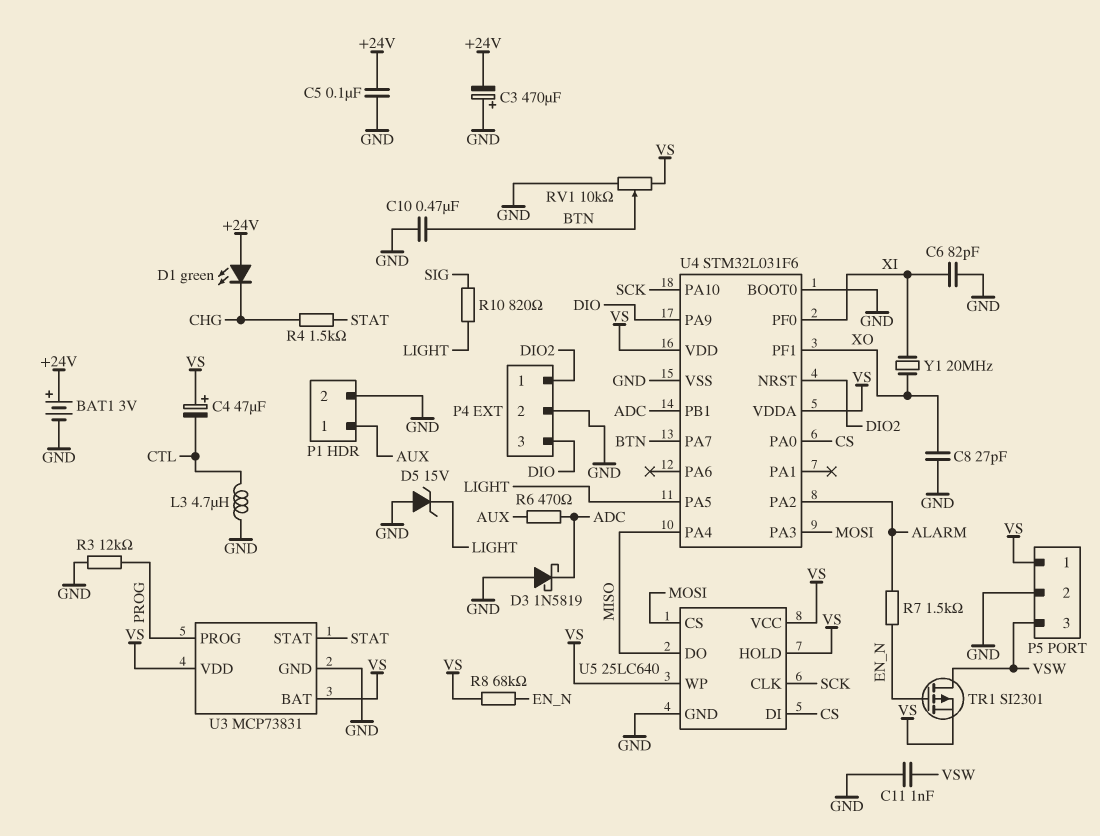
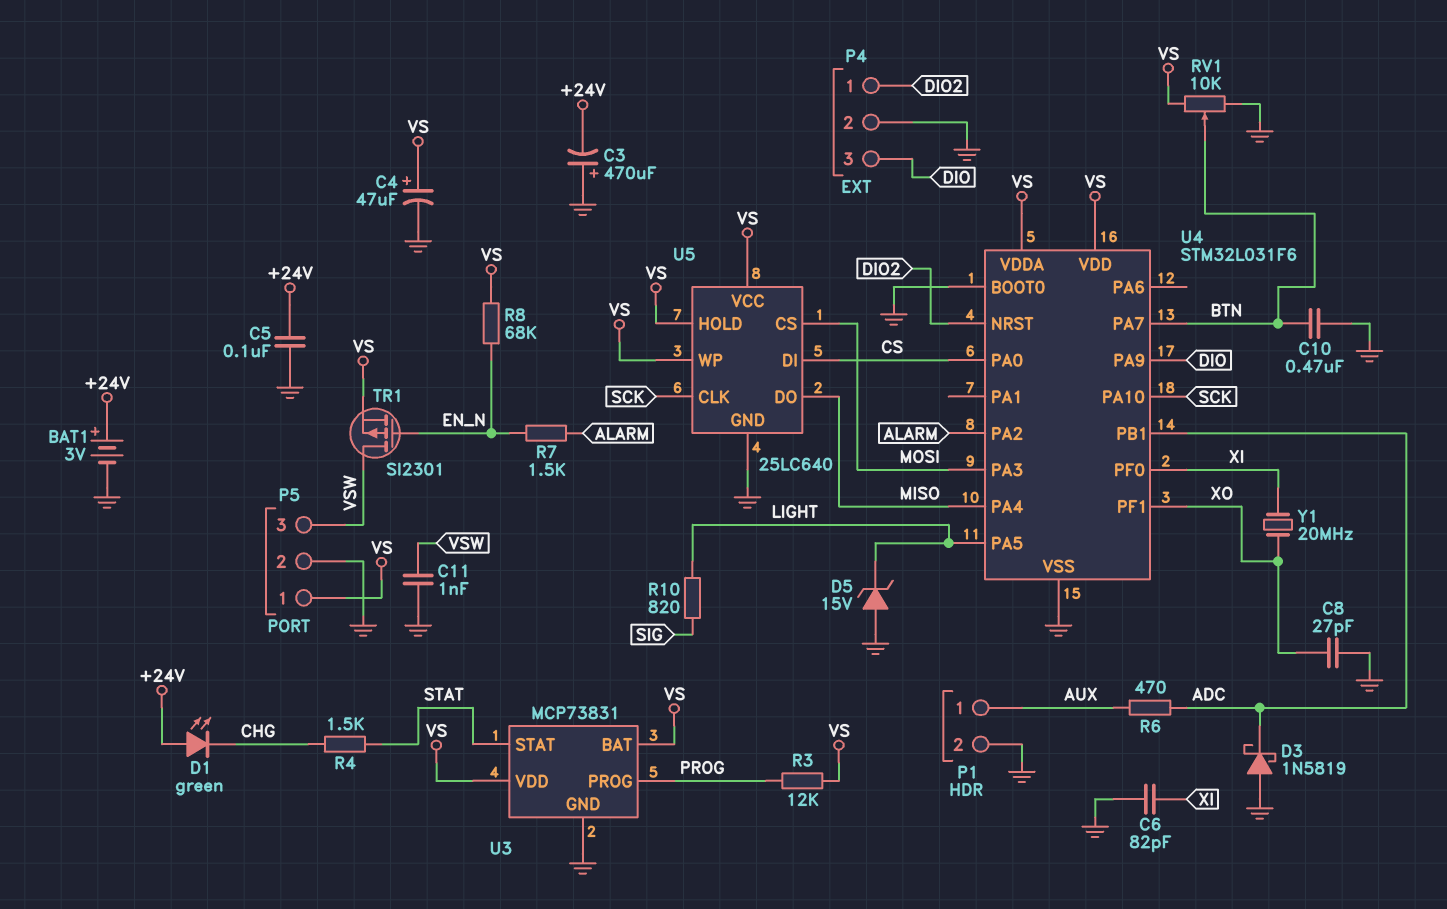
C4: 47uF (plus VS, minus CTL) -> 47uF (plus VS, minus GND)
L3: 4.7uH (CTL, GND) -> none
R3: 12k (GND, PROG) -> 12k (PROG, VS)

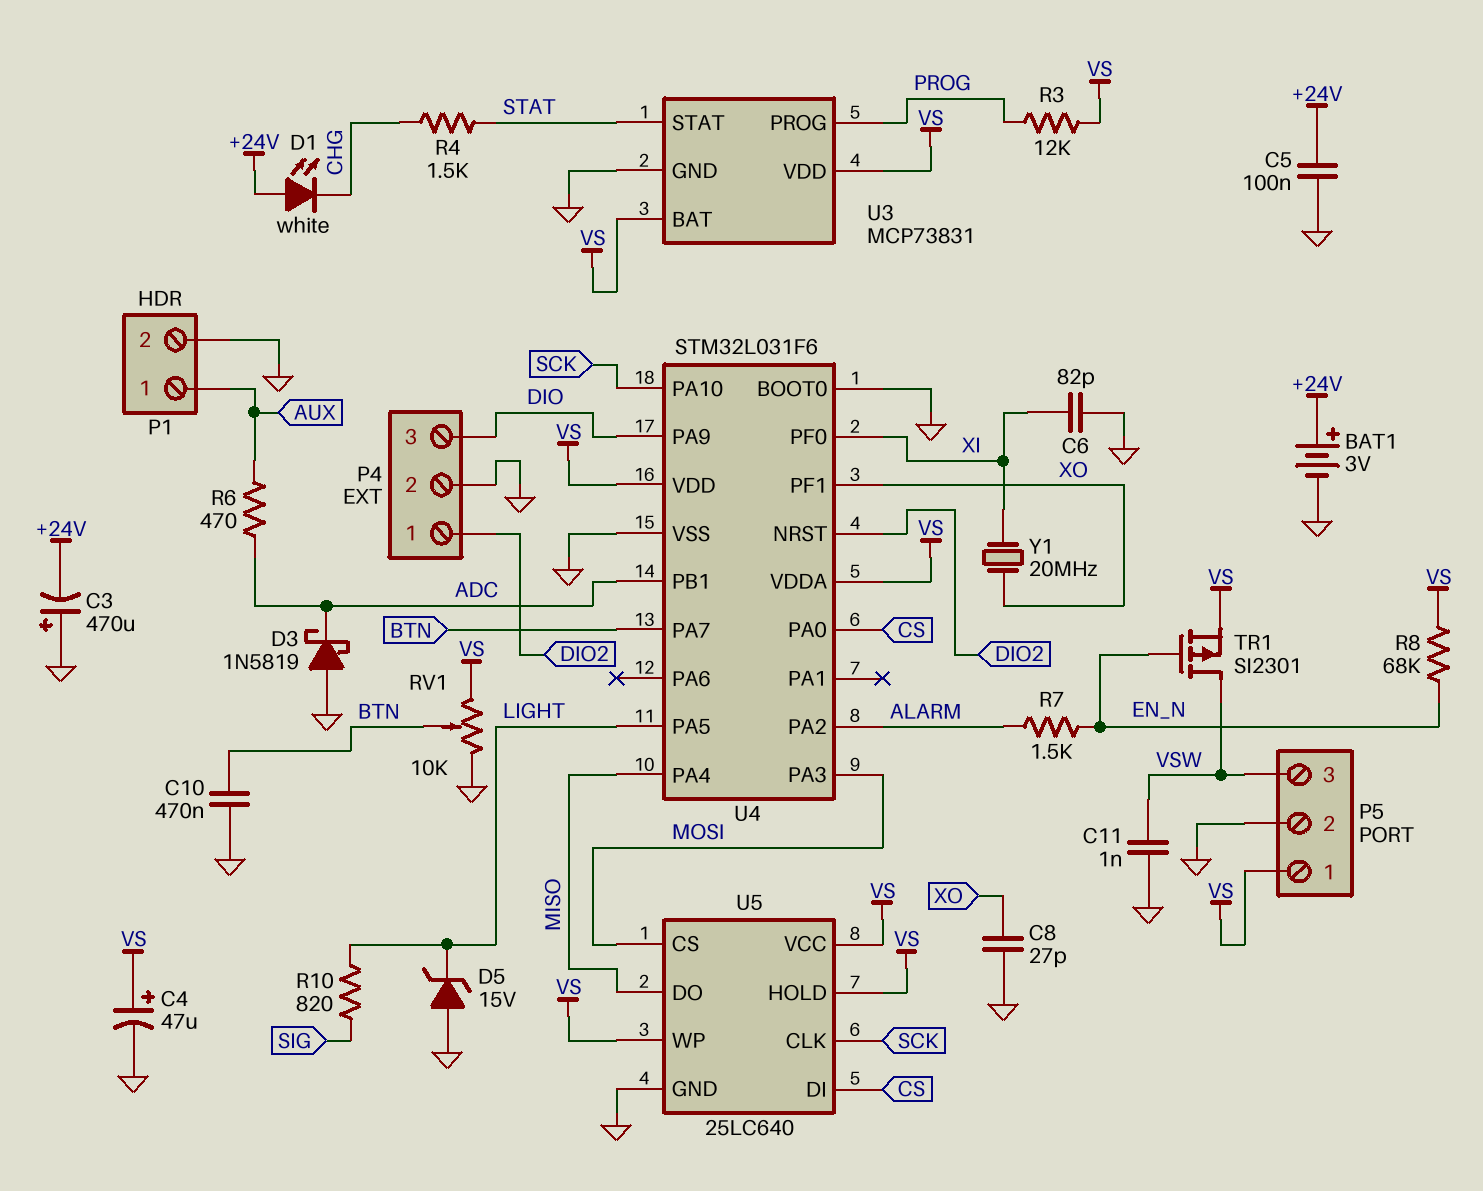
D1: LED green (A +24V, K CHG) -> LED white (A +24V, K CHG)

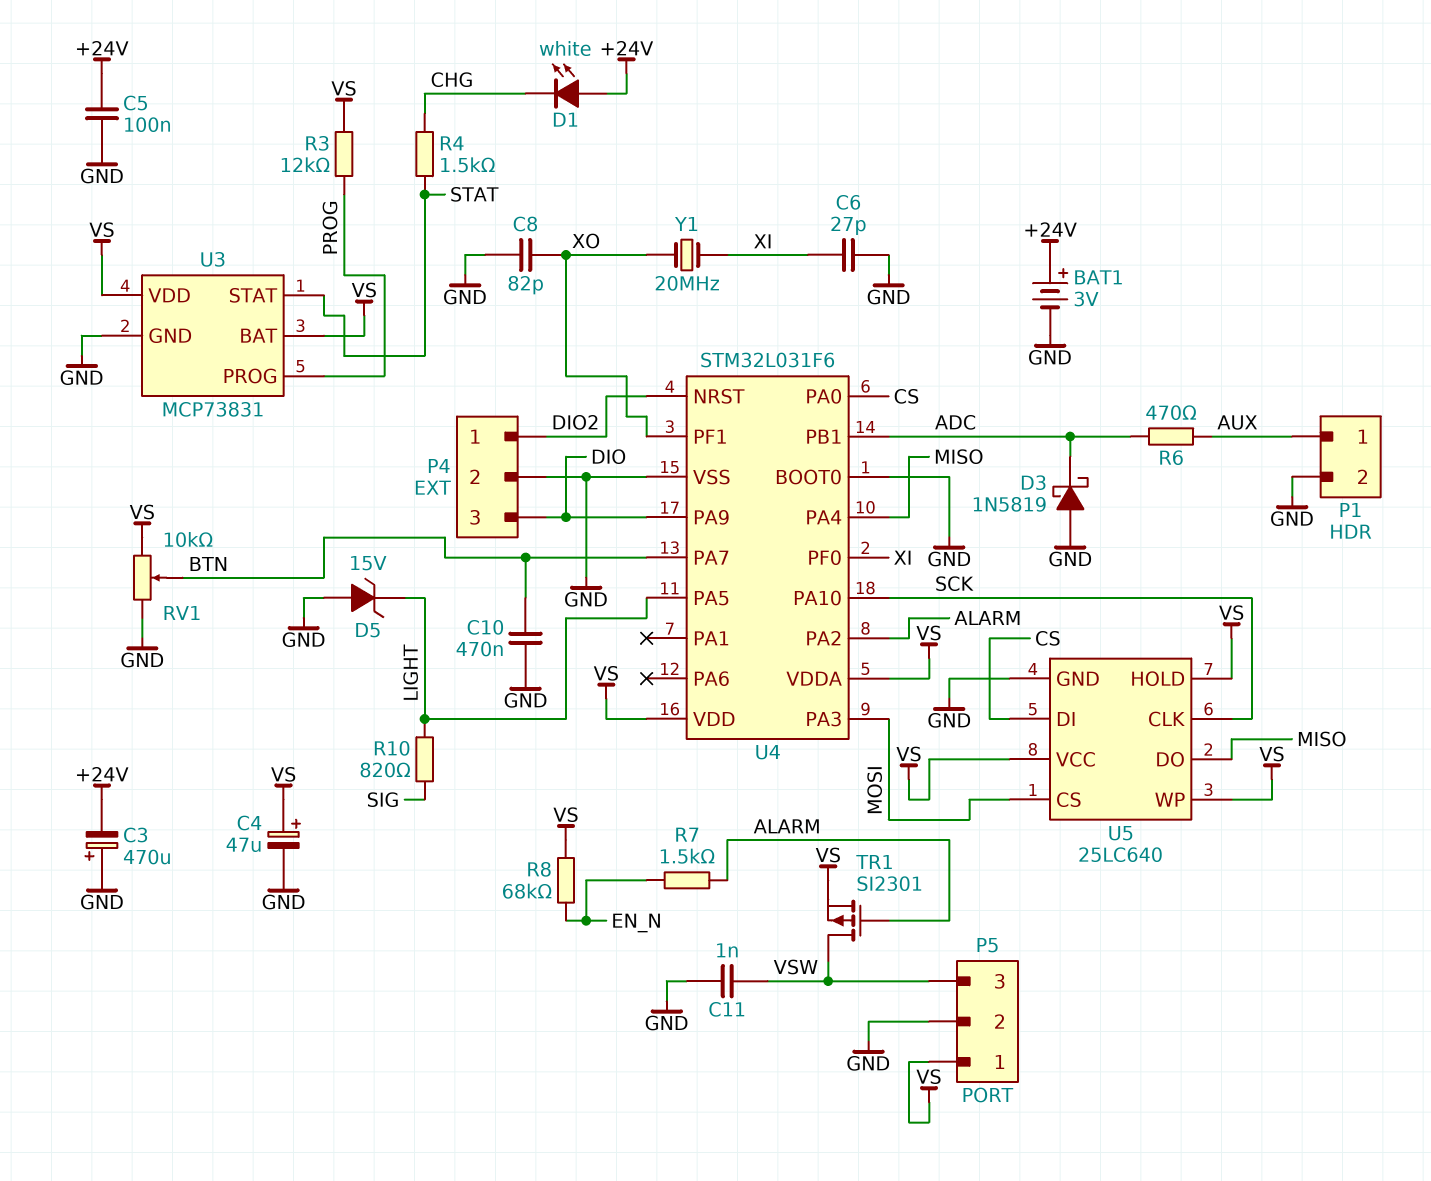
C6: 82pF (GND, XI) -> 27pF (GND, XI)
C8: 27pF (GND, XO) -> 82pF (GND, XO)
TR1: PMOS SI2301 (G EN_N, D VSW, S VS) -> PMOS SI2301 (G ALARM, D VSW, S VS)

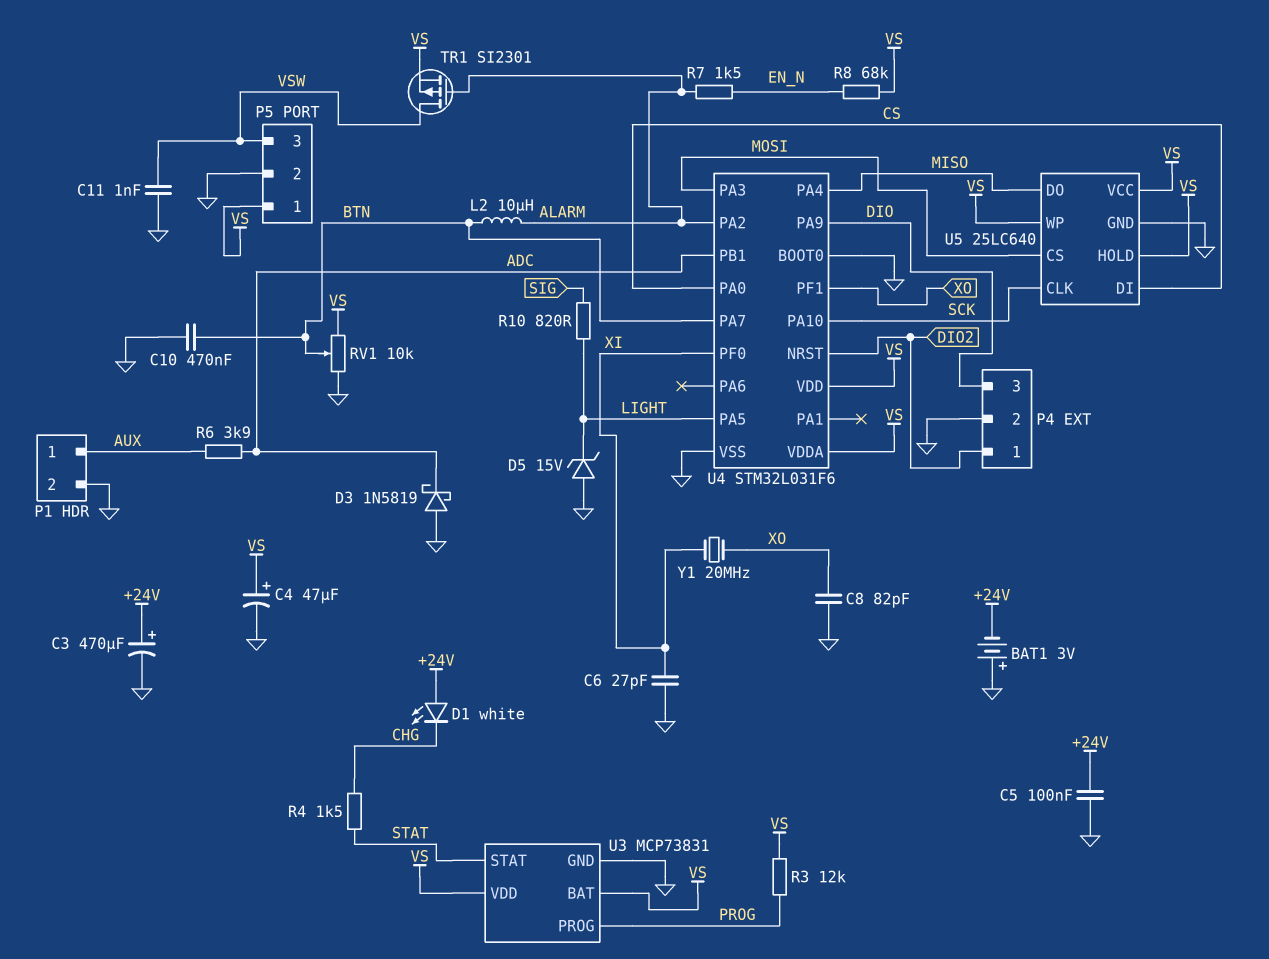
BAT1: 3V (plus +24V, minus GND) -> 3V (plus GND, minus +24V)
C3: 470uF (plus GND, minus +24V) -> 470uF (plus +24V, minus GND)
L2: none -> 10uH (ALARM, BTN)
R6: 470 (ADC, AUX) -> 3.9k (ADC, AUX)

